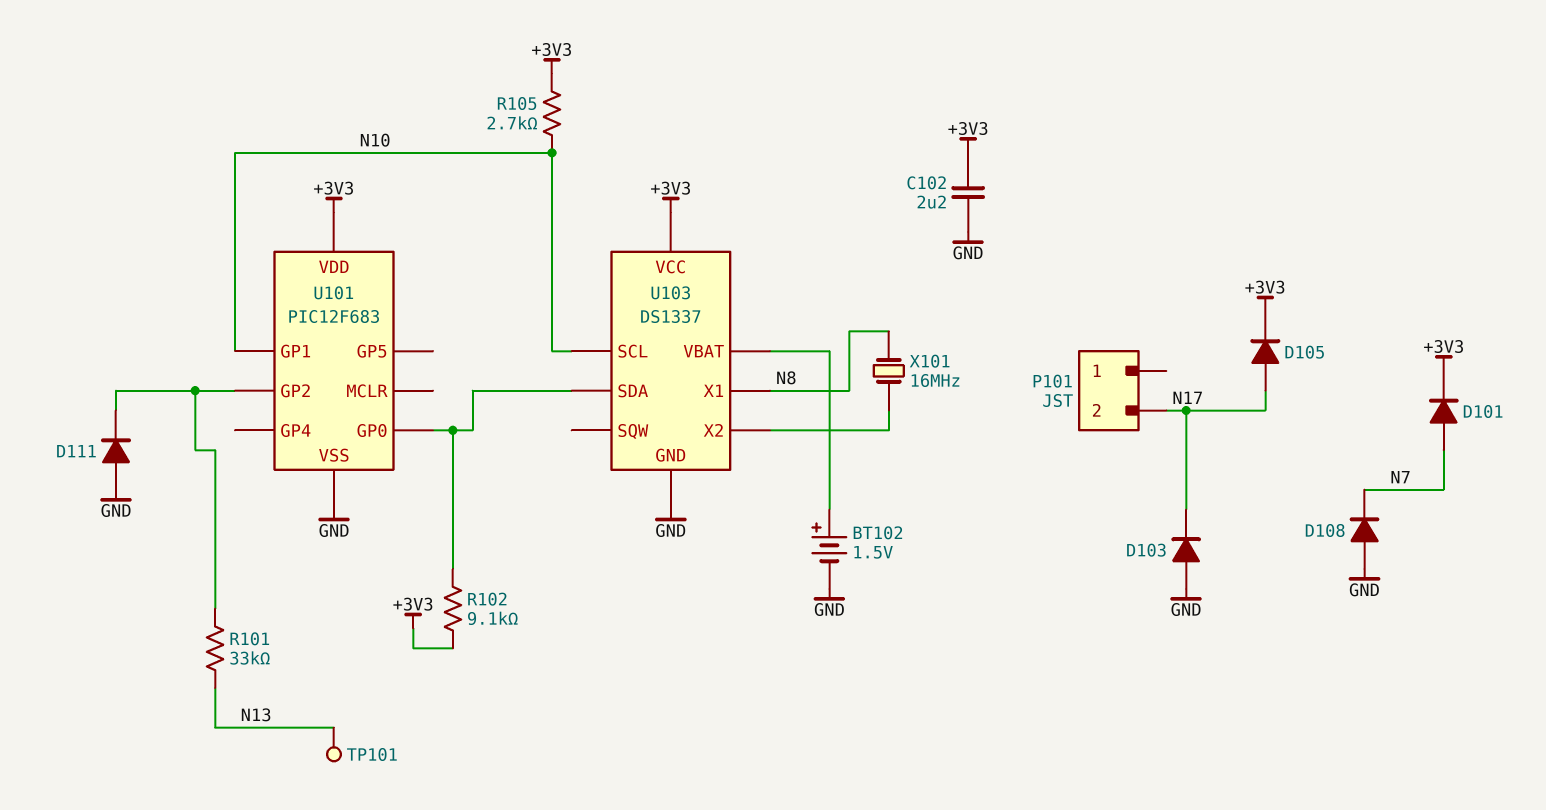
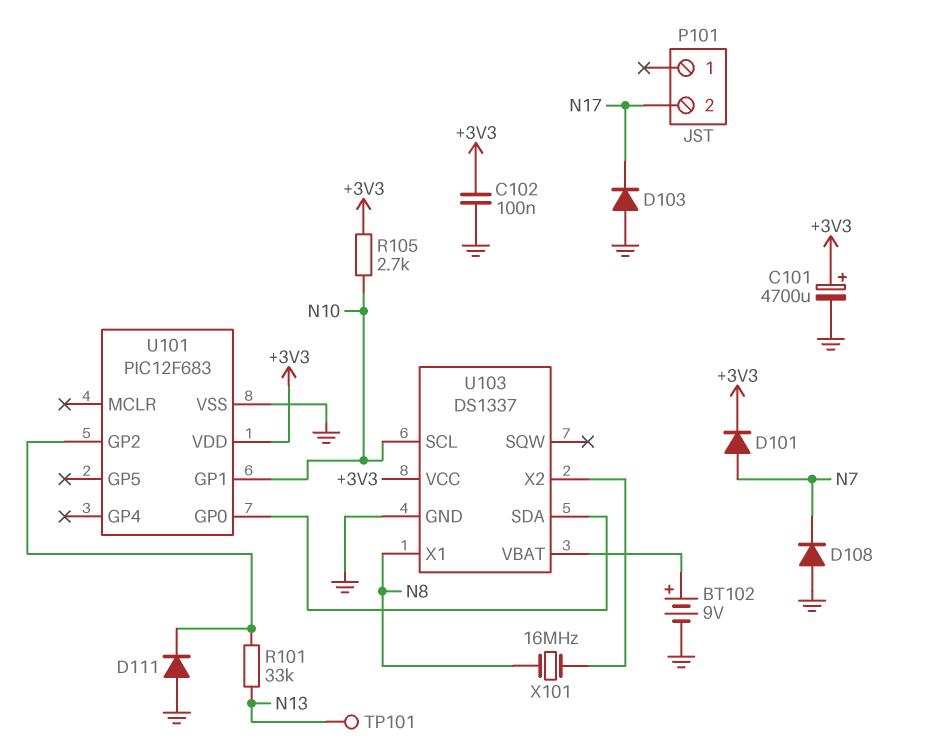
BT102: 1.5V (plus U103/VBAT, minus GND) -> 9V (plus U103/VBAT, minus GND)
C101: none -> 4700uF (plus +3V3, minus GND)
C102: 2.2uF (+3V3, GND) -> 100nF (+3V3, GND)
D105: diode (A N17, K +3V3) -> none
R102: 9.1k (+3V3, U101/GP0) -> none

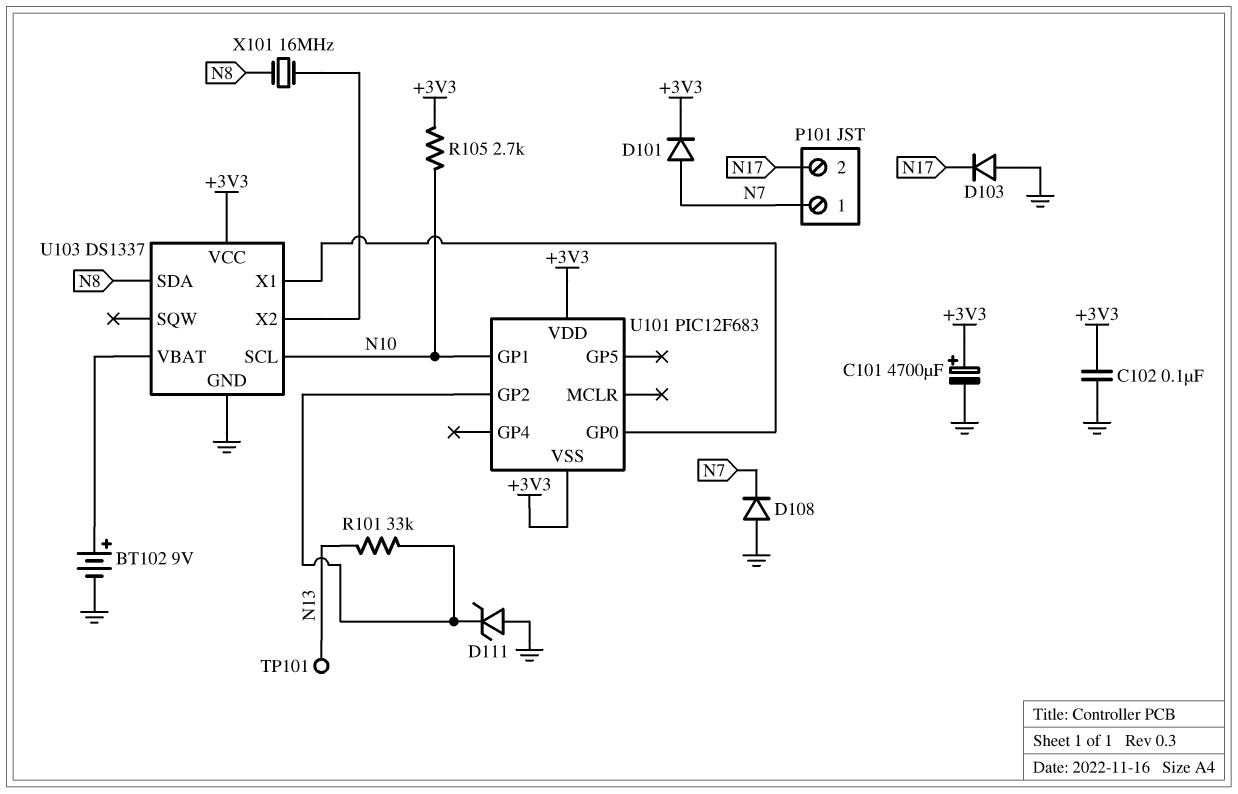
D111: diode (A GND, K U101/GP2) -> zener (A GND, K U101/GP2)
P101 pin 1: none -> N7
U101 pin VSS: GND -> +3V3
U103 pin SDA: U101/GP0 -> N8
U103 pin X1: N8 -> U101/GP0

